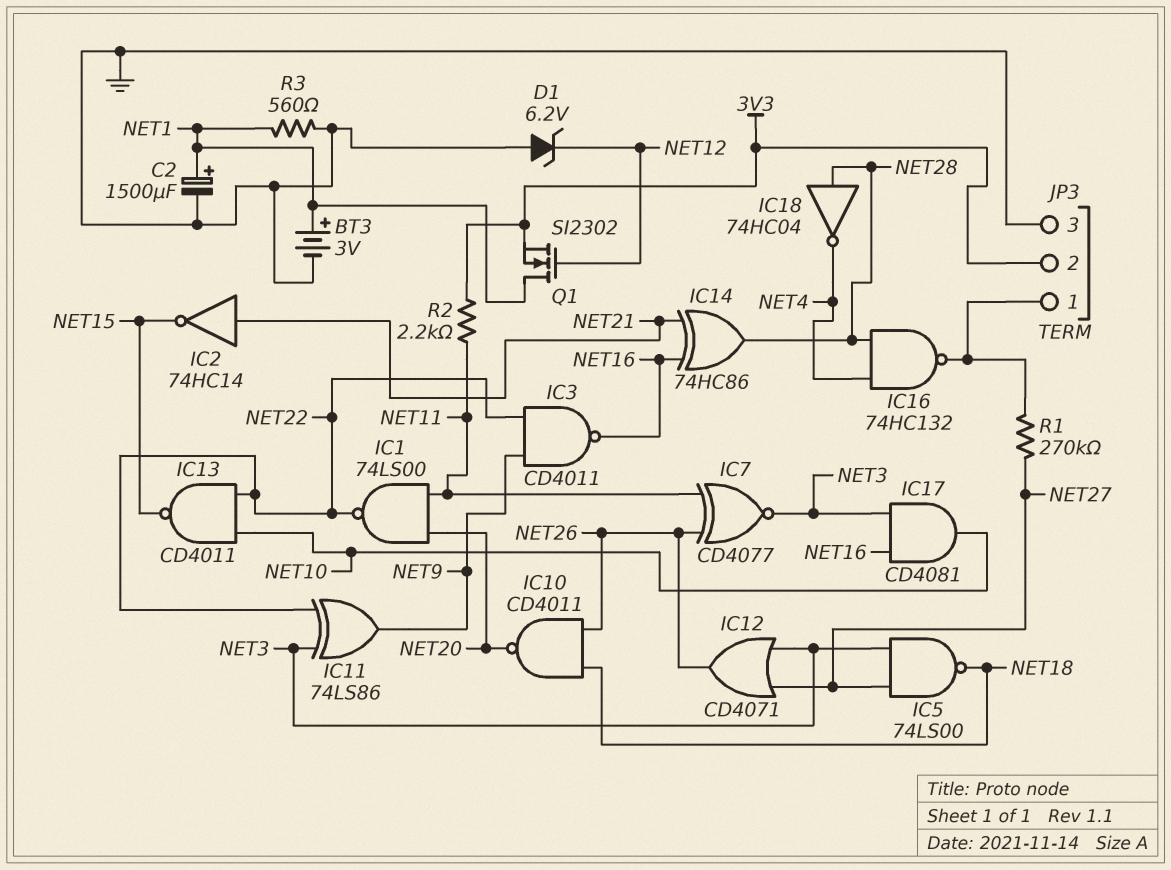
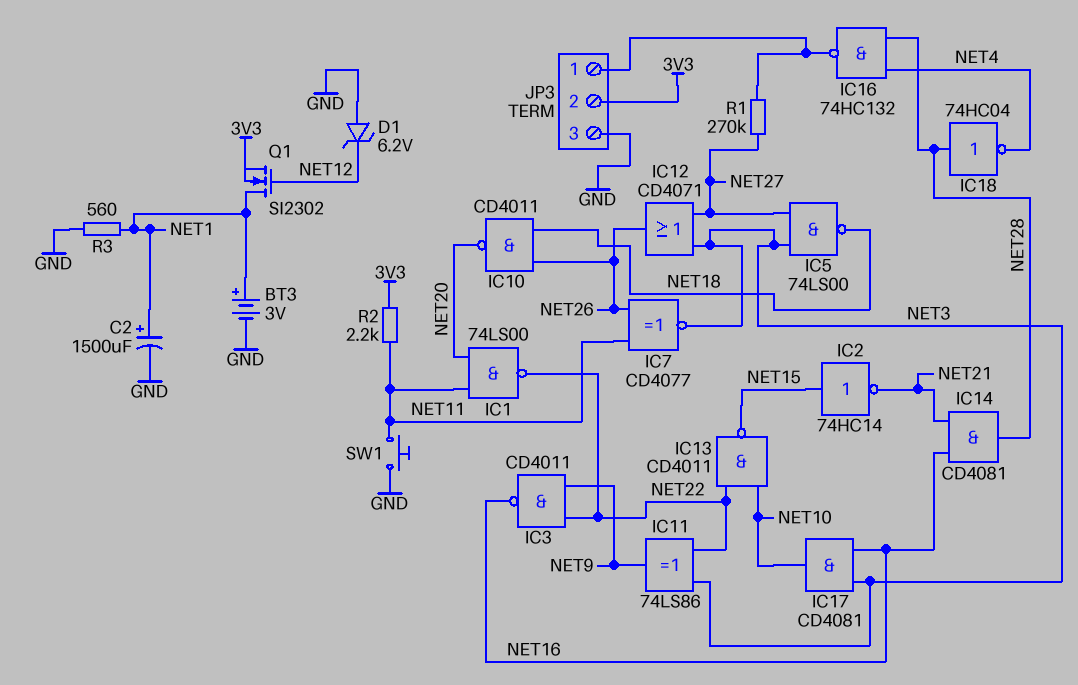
IC2: NOT 74HC14 (in NET21, out NET15) -> NOT 74HC14 (in NET15, out NET21)
IC14: XOR 74HC86 (in NET16, in NET21, out NET28) -> AND CD4081 (in NET16, in NET21, out NET28)
SW1: none -> button (GND, NET11)

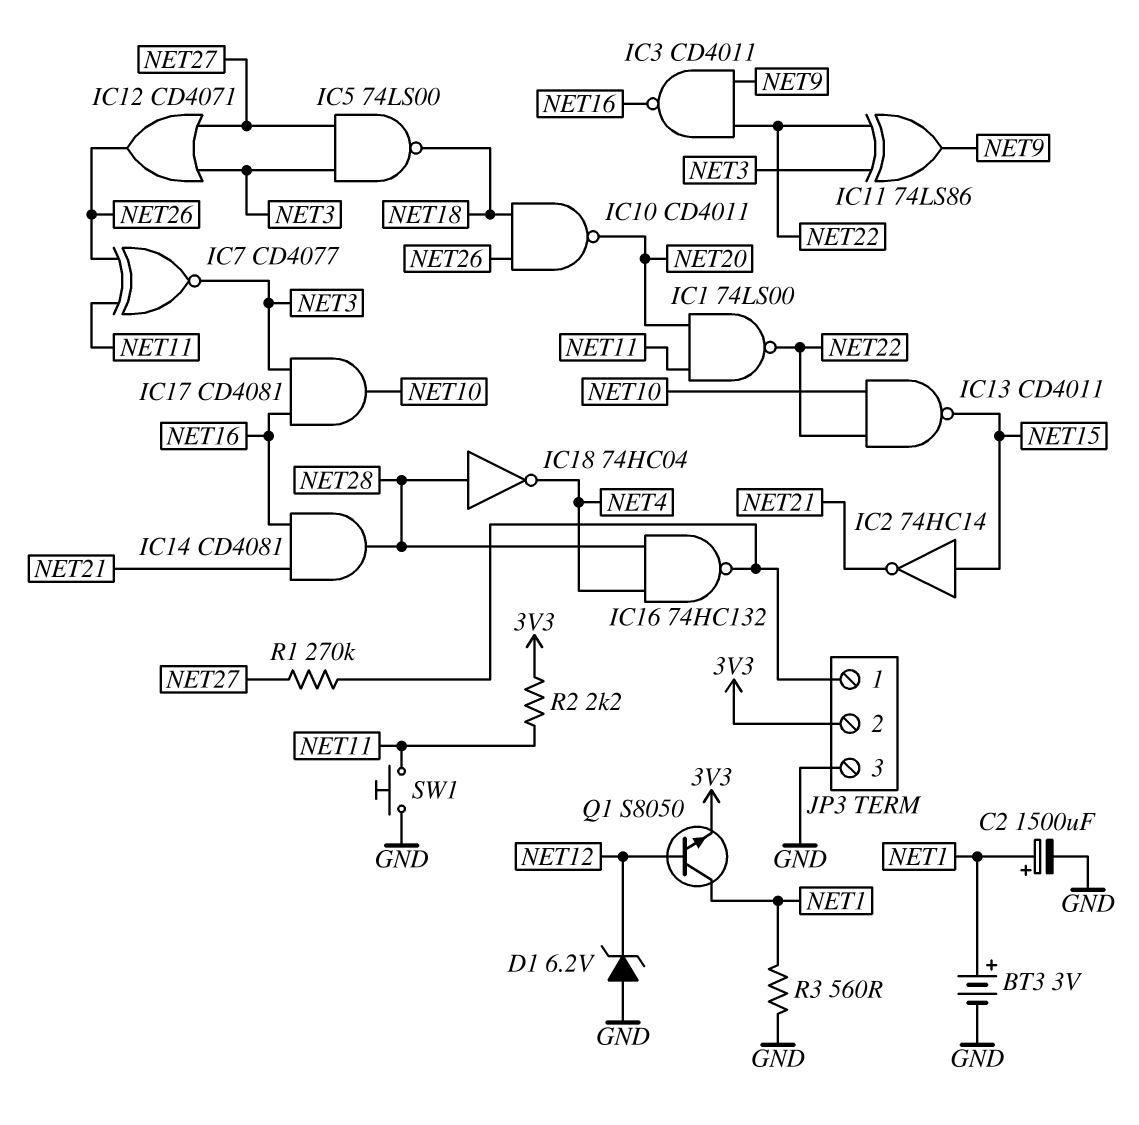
Q1: NMOS SI2302 (G NET12, D NET1, S 3V3) -> NPN S8050 (B NET12, C NET1, E 3V3)

